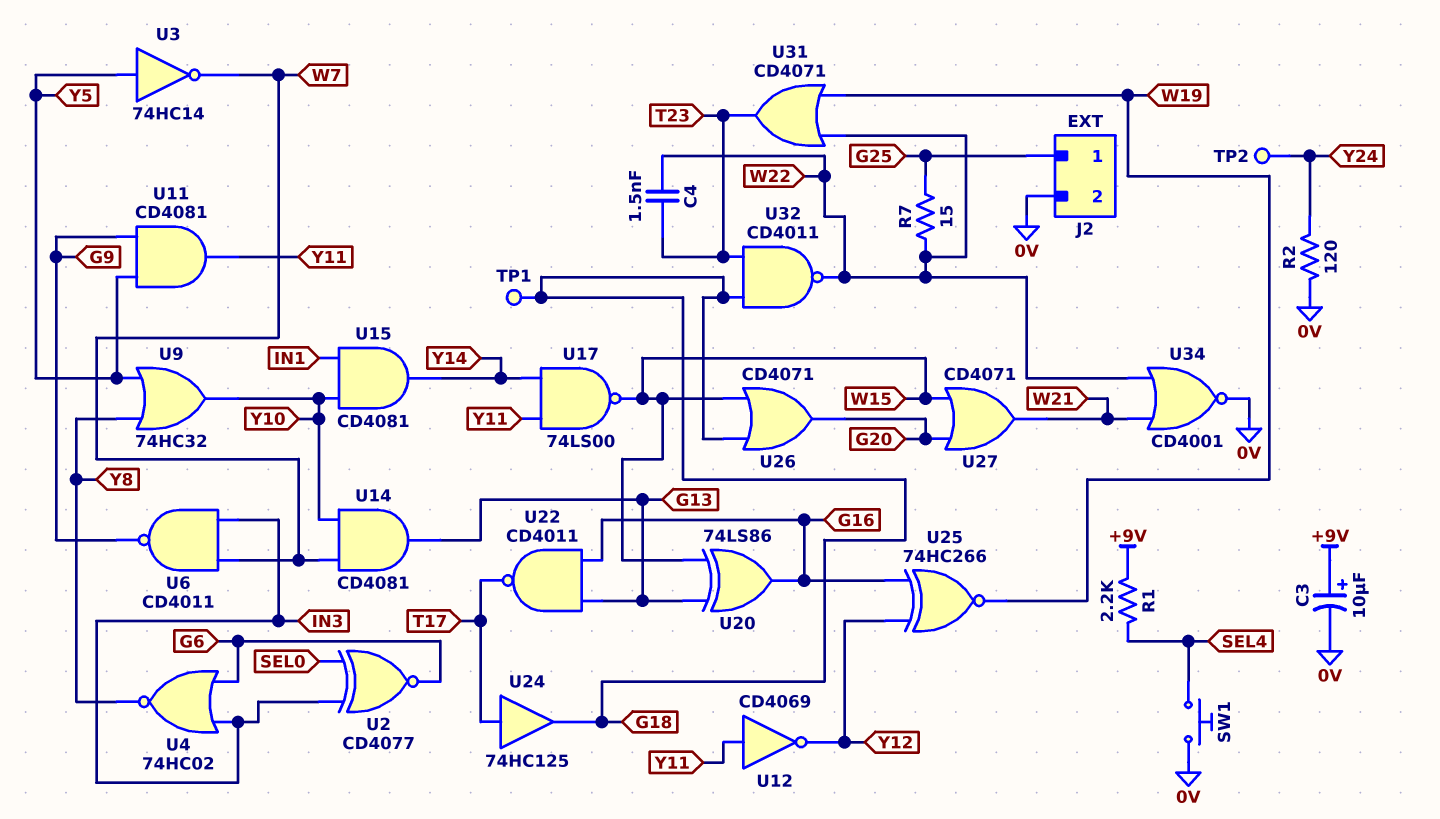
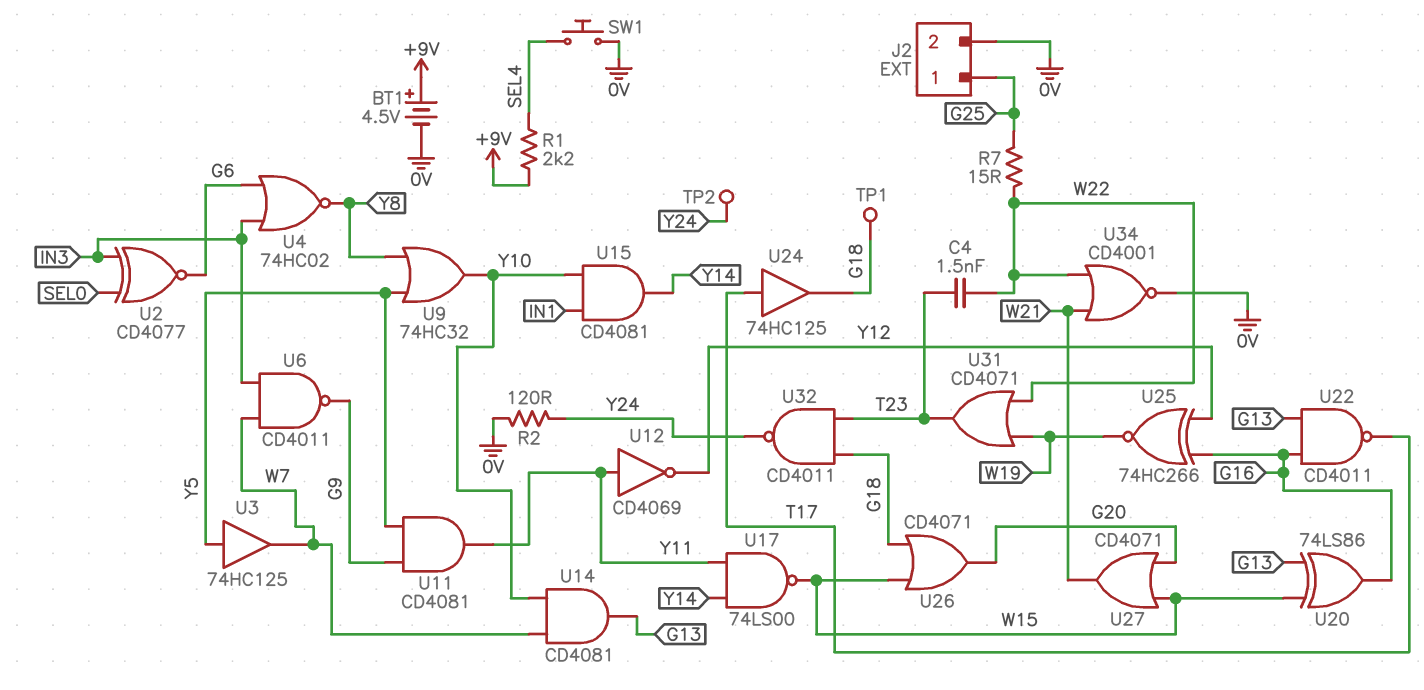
BT1: none -> 4.5V (plus +9V, minus 0V)
C3: 10uF (plus +9V, minus 0V) -> none
U3: NOT 74HC14 (in Y5, out W7) -> buffer 74HC125 (in Y5, out W7)
U32: NAND CD4011 (in G18, in T23, out W22) -> NAND CD4011 (in G18, in T23, out Y24)

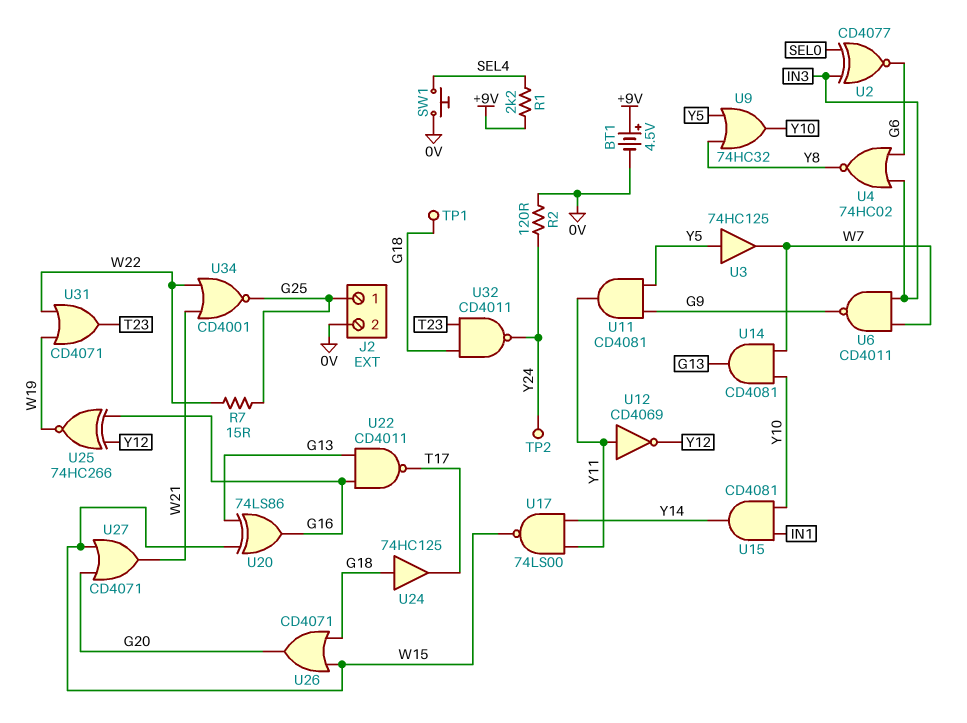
C4: 1.5nF (T23, W22) -> none
U24: buffer 74HC125 (in T17, out G18) -> buffer 74HC125 (in G18, out T17)
U34: NOR CD4001 (in W21, in W22, out 0V) -> NOR CD4001 (in W21, in W22, out G25)

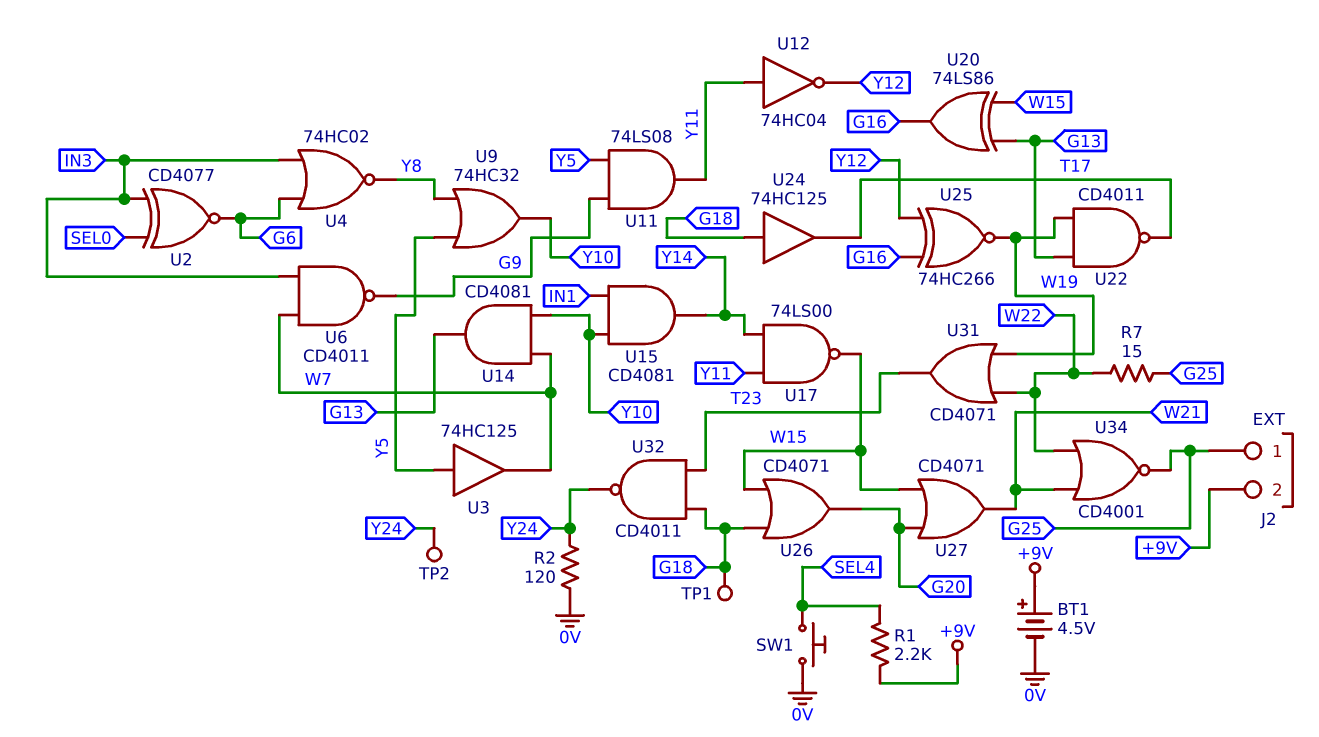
J2 pin 2: 0V -> +9V
U11: AND CD4081 (in G9, in Y5, out Y11) -> AND 74LS08 (in G9, in Y5, out Y11)
U12: NOT CD4069 (in Y11, out Y12) -> NOT 74HC04 (in Y11, out Y12)
U22: NAND CD4011 (in G13, in G16, out T17) -> NAND CD4011 (in G13, in W19, out T17)

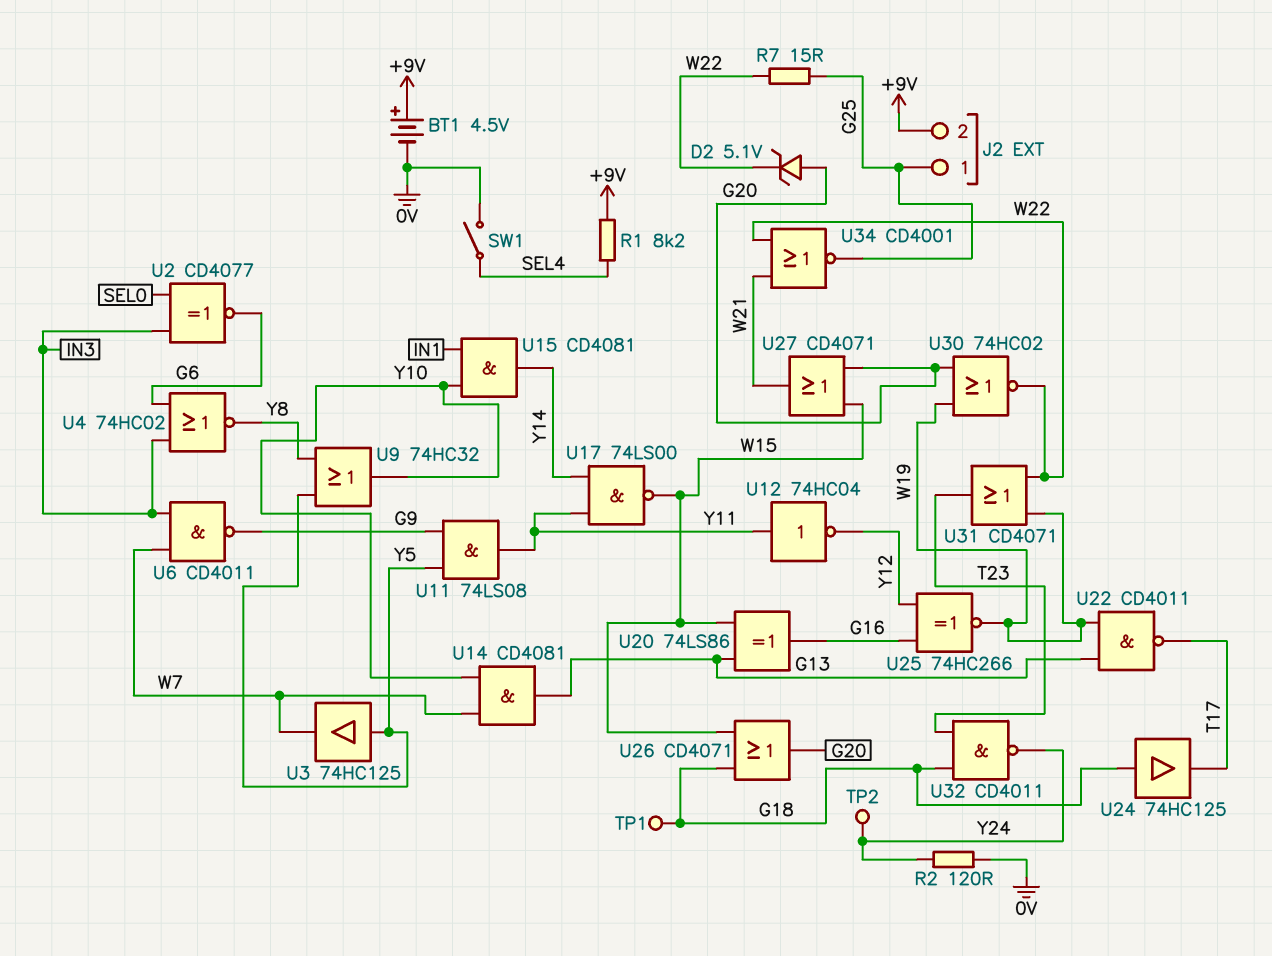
D2: none -> zener 5.1V (A G20, K W22)
R1: 2.2k (+9V, SEL4) -> 8.2k (+9V, SEL4)
SW1: button (0V, SEL4) -> switch (0V, SEL4)
U30: none -> NOR 74HC02 (in G20, in W19, out W22)

